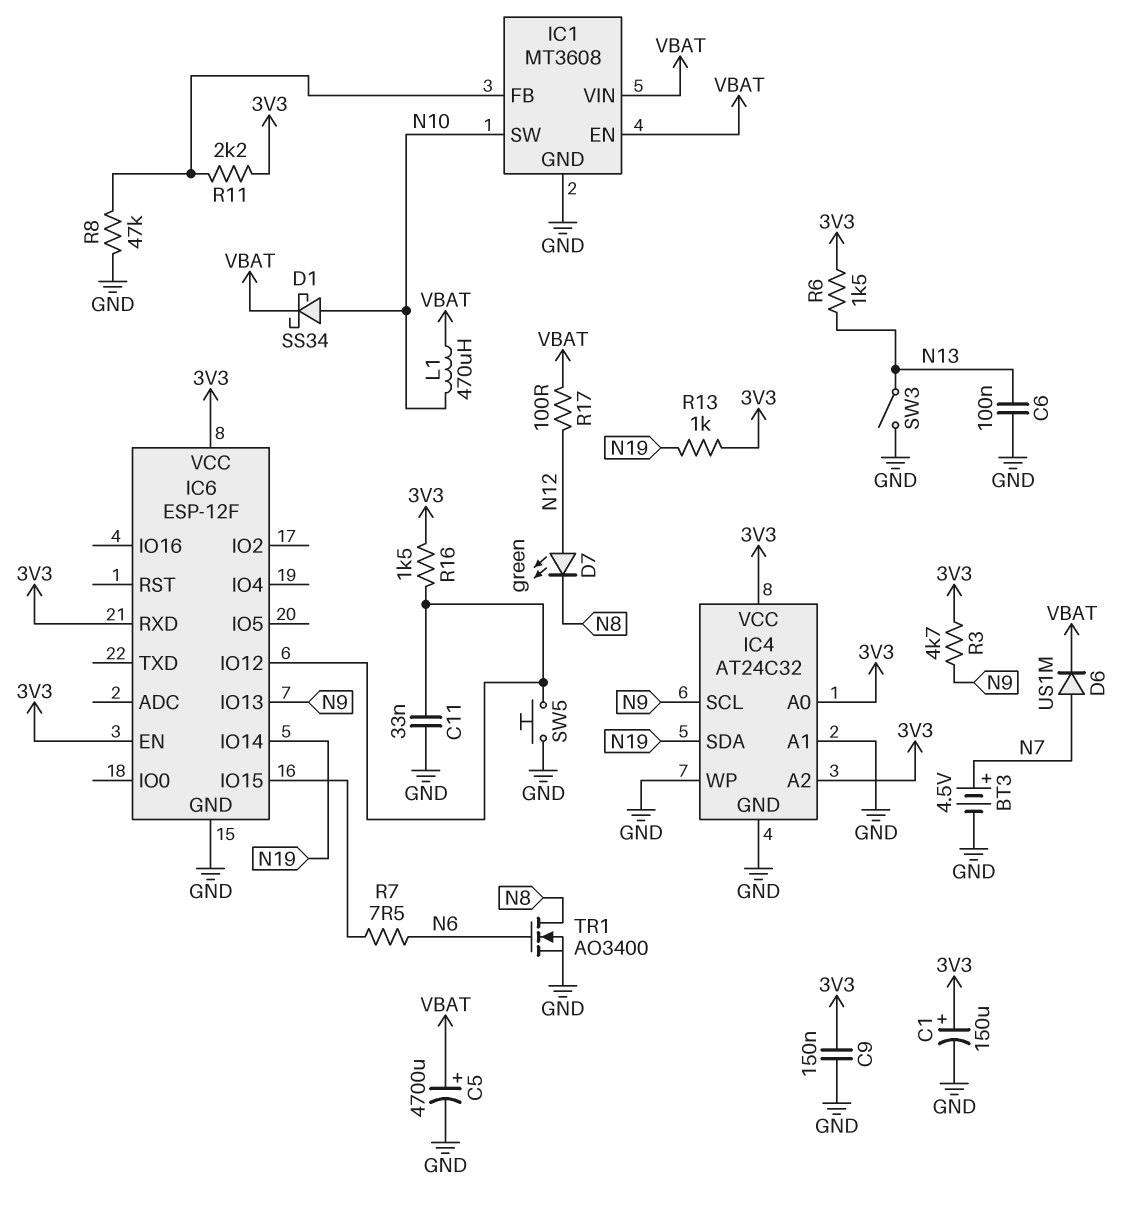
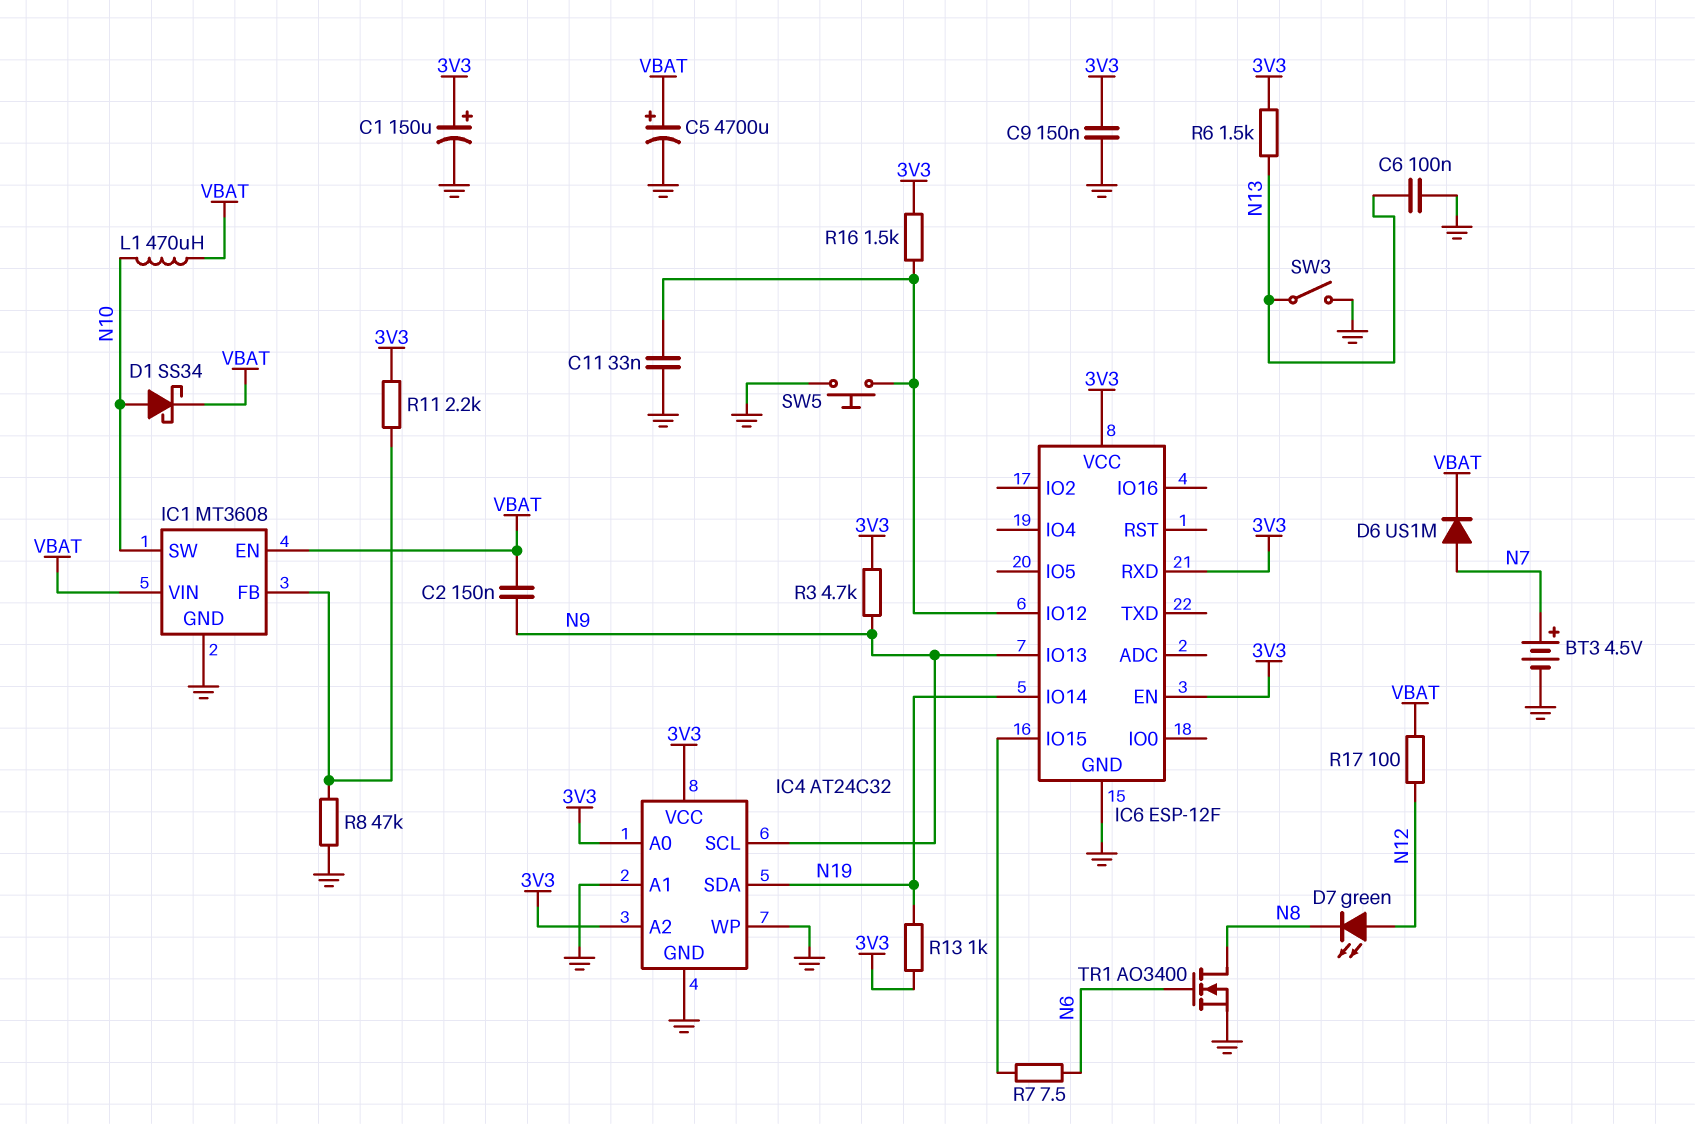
C2: none -> 150nF (N9, VBAT)

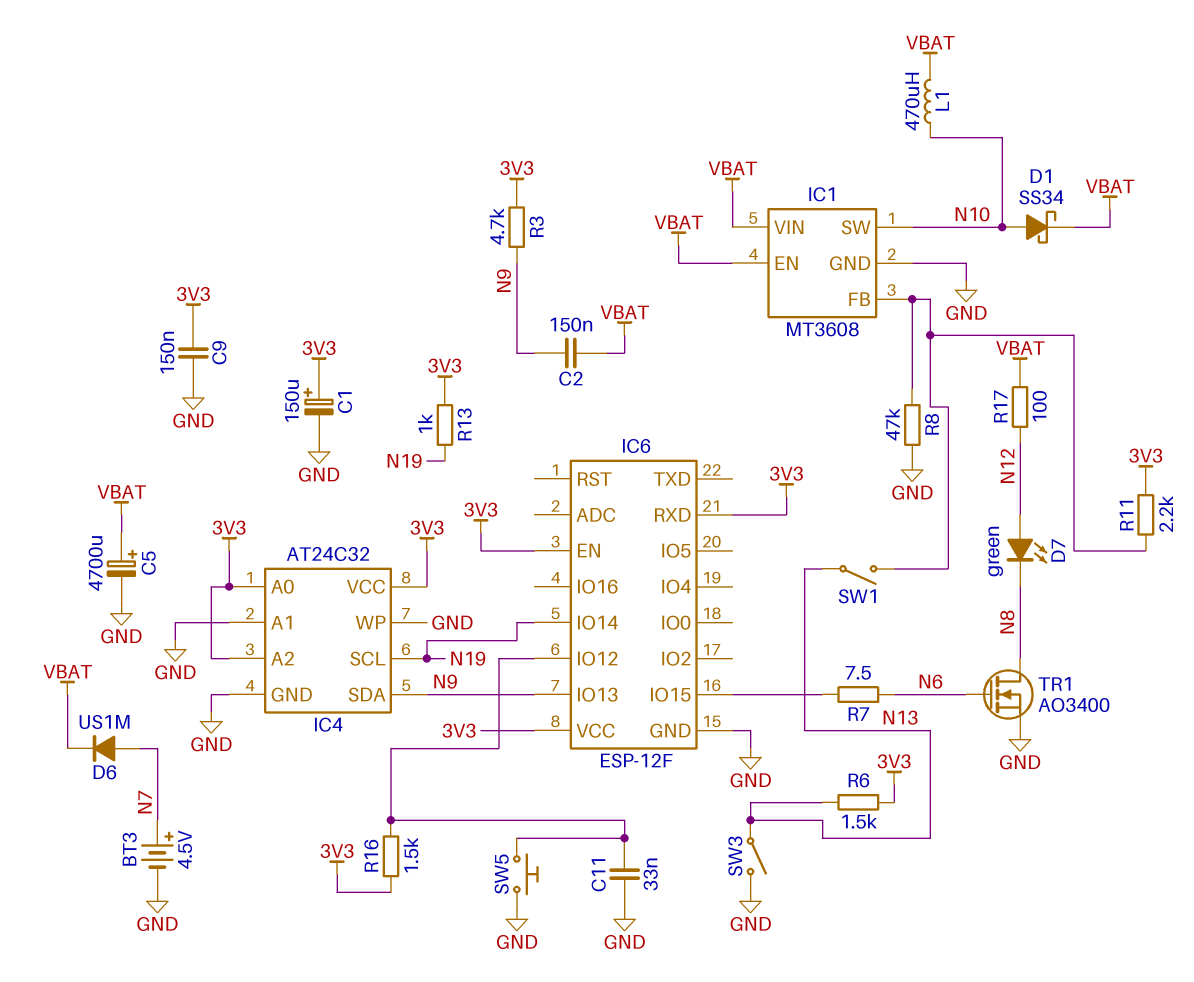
C6: 100nF (GND, N13) -> none
IC4 pin SCL: N9 -> N19
IC4 pin SDA: N19 -> N9
SW1: none -> switch (IC1/FB, N13)

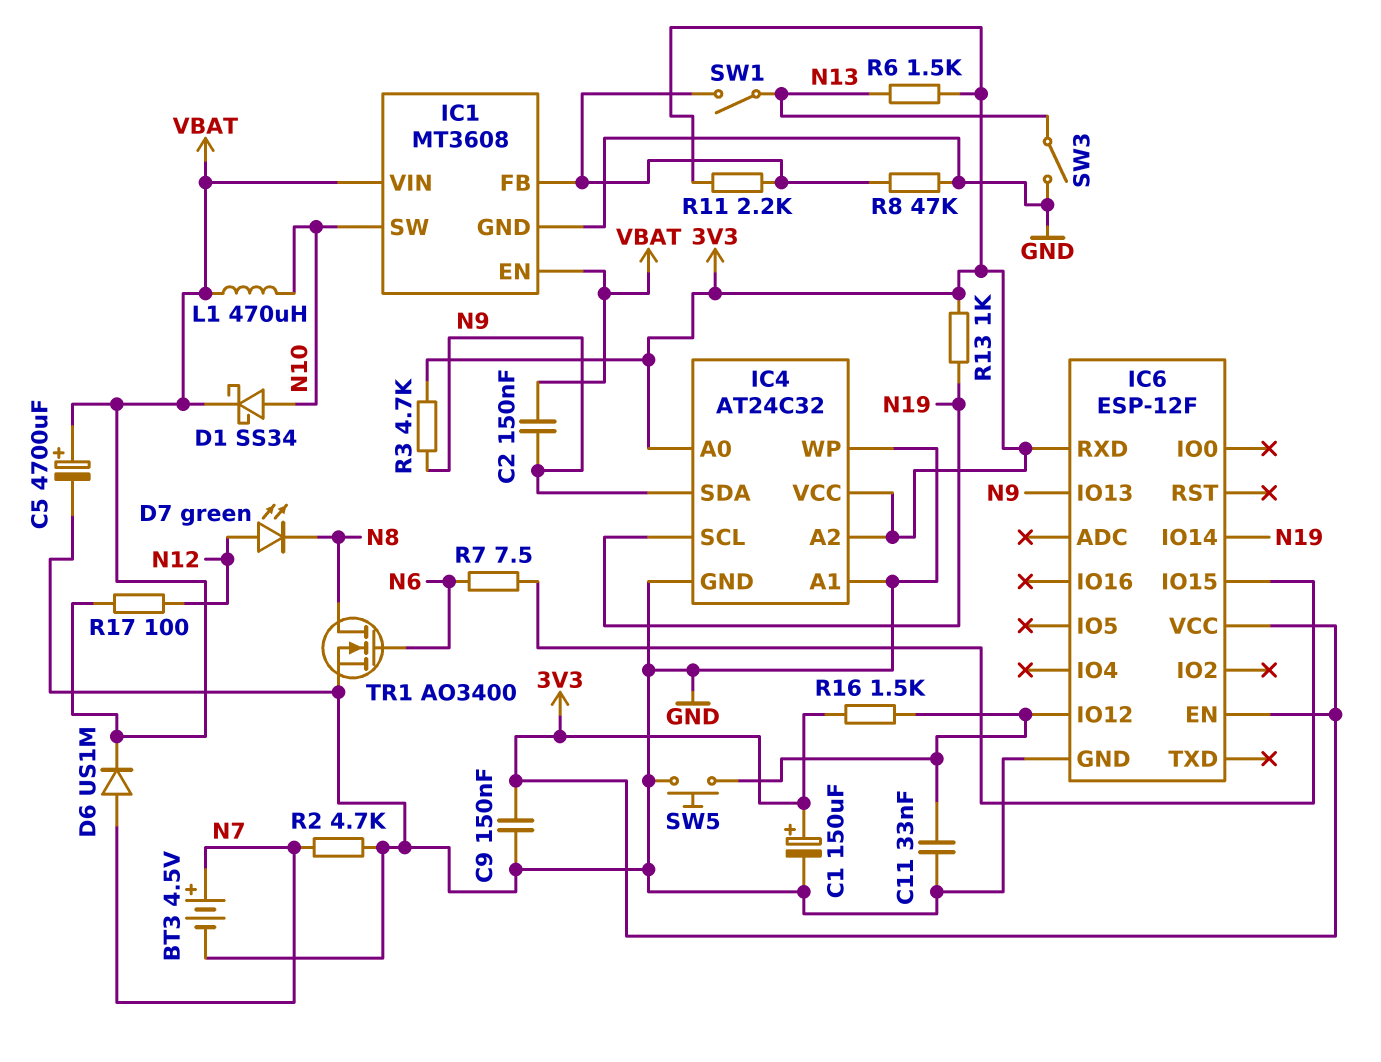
R2: none -> 4.7k (GND, N7)

